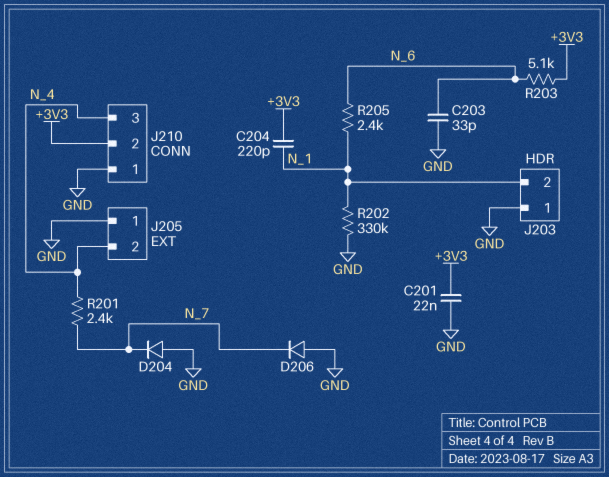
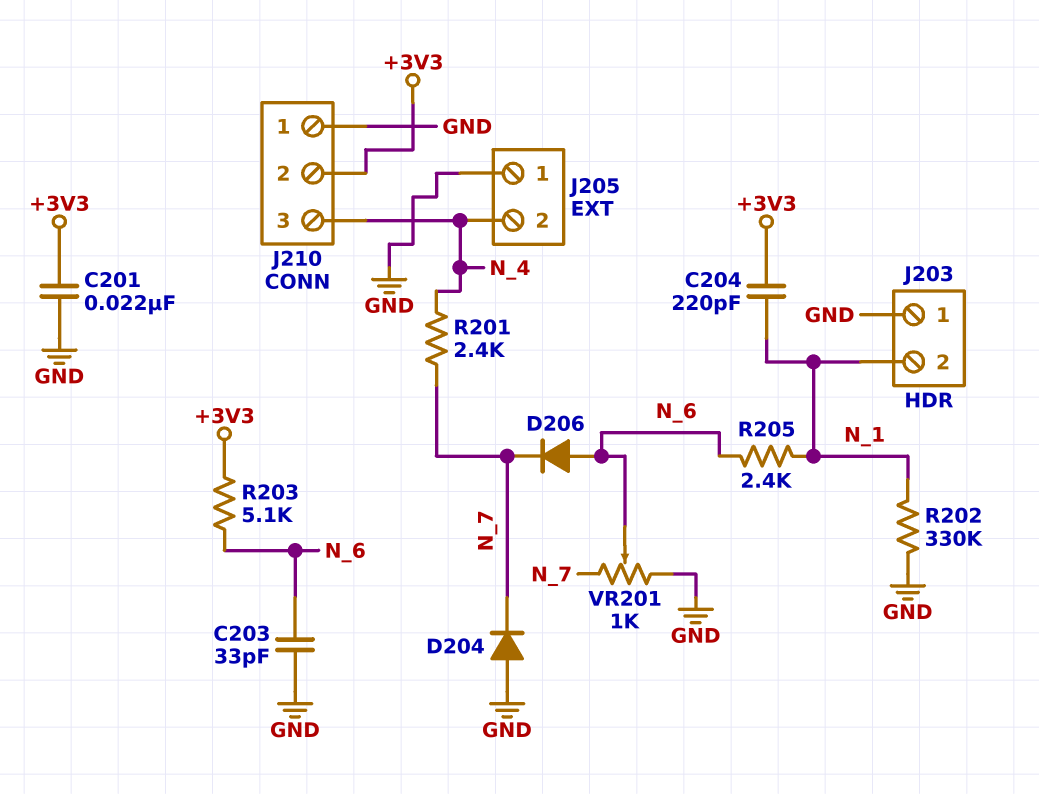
D206: diode (A GND, K N_7) -> diode (A N_6, K N_7)
VR201: none -> 1k (GND, N_7, wiper N_6)

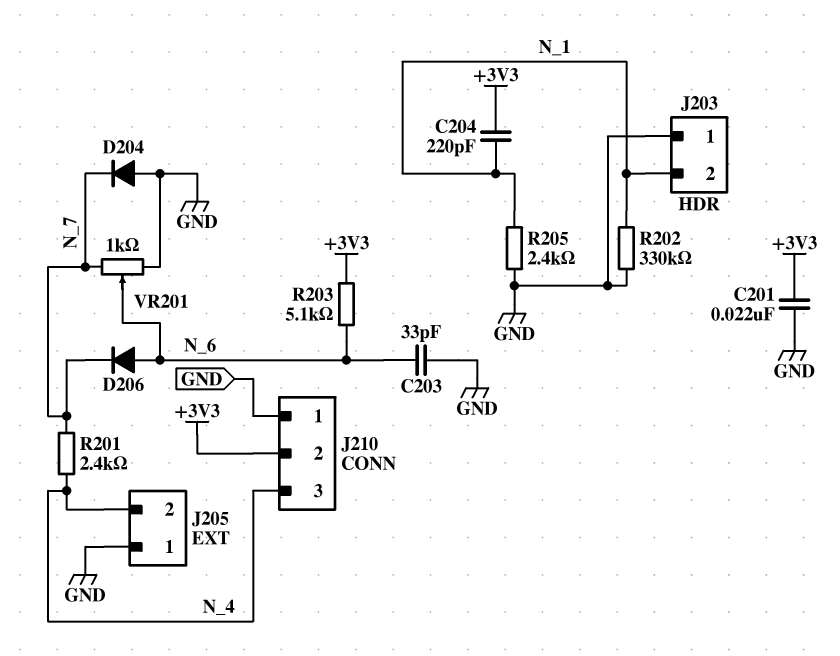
R205: 2.4k (N_1, N_6) -> 2.4k (GND, N_1)

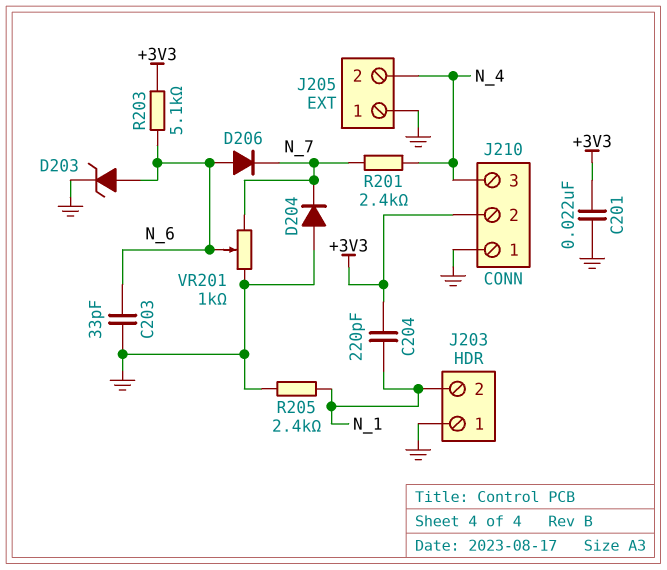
D203: none -> zener (A N_6, K GND)
R202: 330k (GND, N_1) -> none

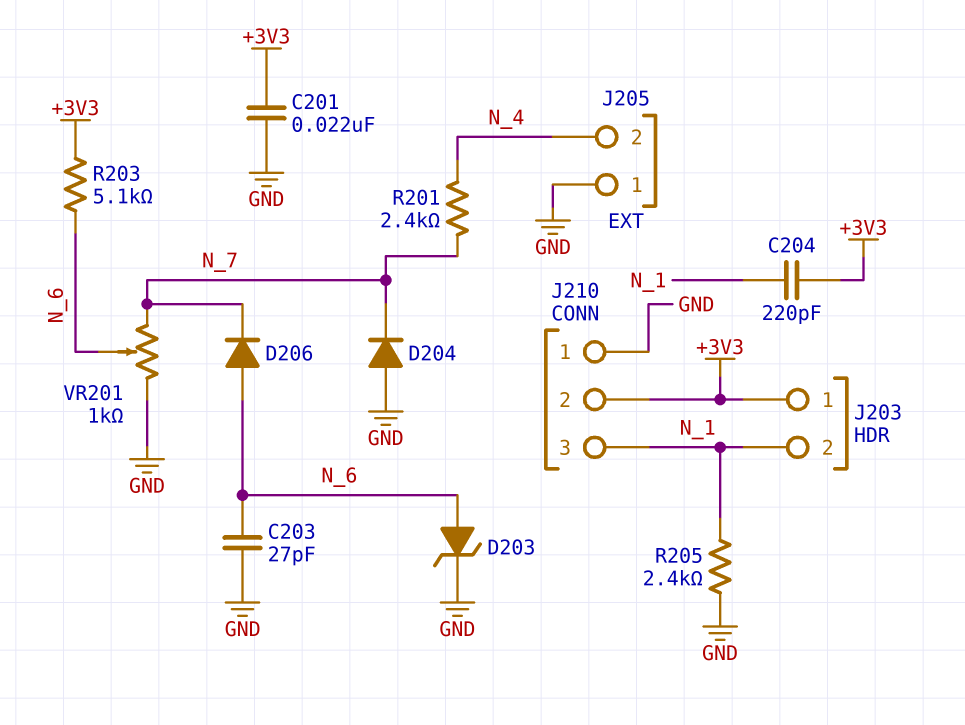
C203: 33pF (GND, N_6) -> 27pF (GND, N_6)
J203 pin 1: GND -> +3V3
J210 pin 3: N_4 -> N_1

